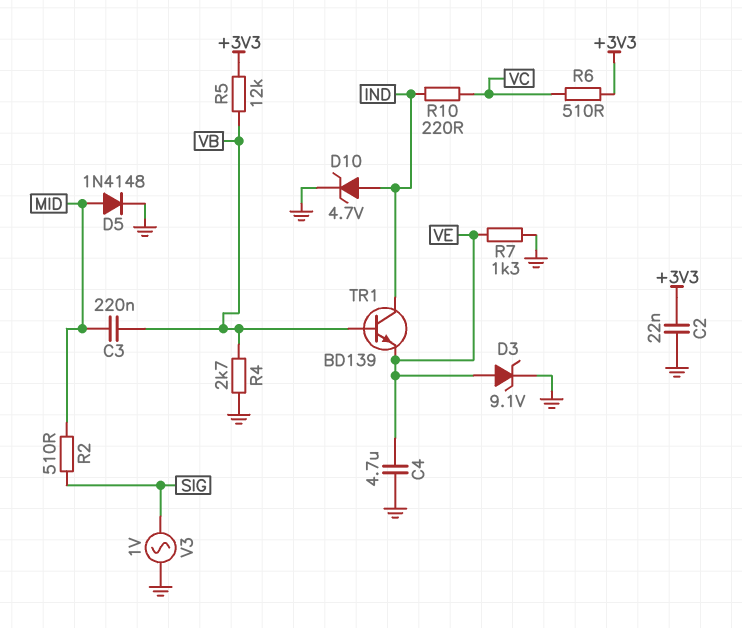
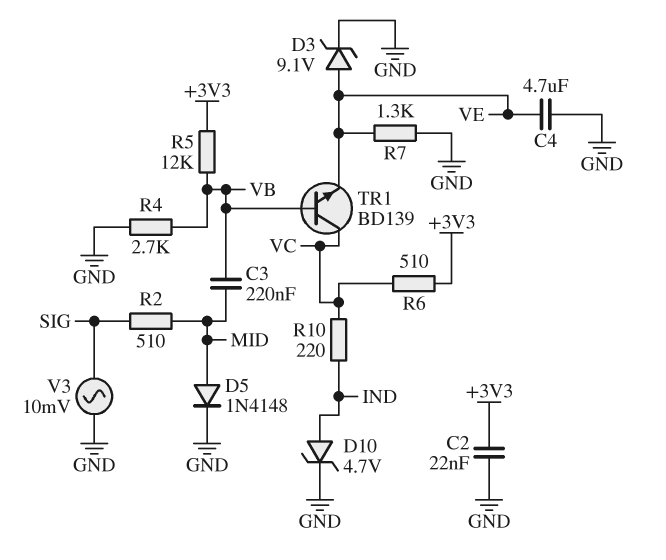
TR1: NPN BD139 (B VB, C IND, E VE) -> NPN BD139 (B VB, C VC, E VE)
V3: AC 1V (GND, SIG) -> AC 10mV (GND, SIG)

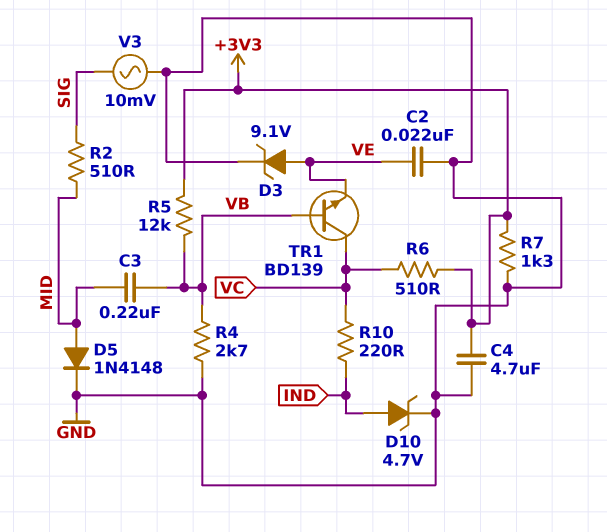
C2: 22nF (+3V3, GND) -> 22nF (GND, VE)
C4: 4.7uF (GND, VE) -> 4.7uF (+3V3, GND)
R7: 1.3k (GND, VE) -> 1.3k (+3V3, GND)

